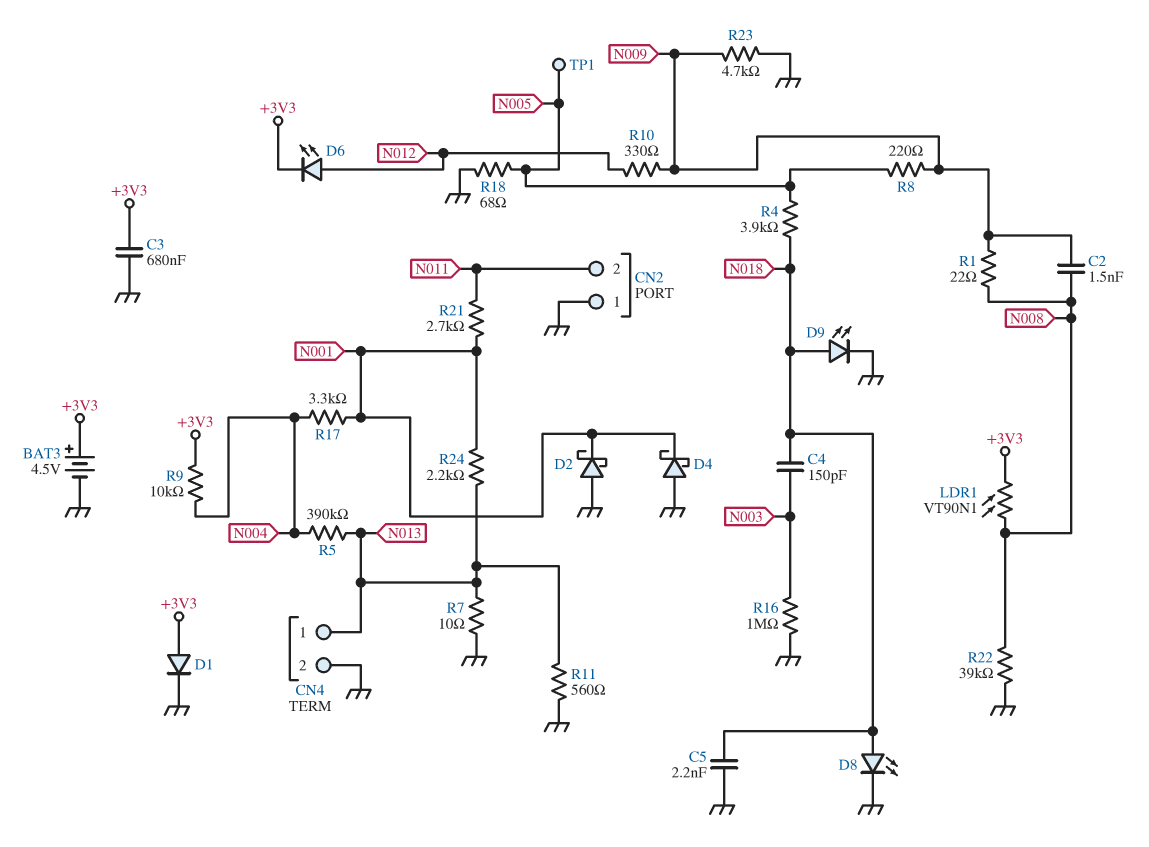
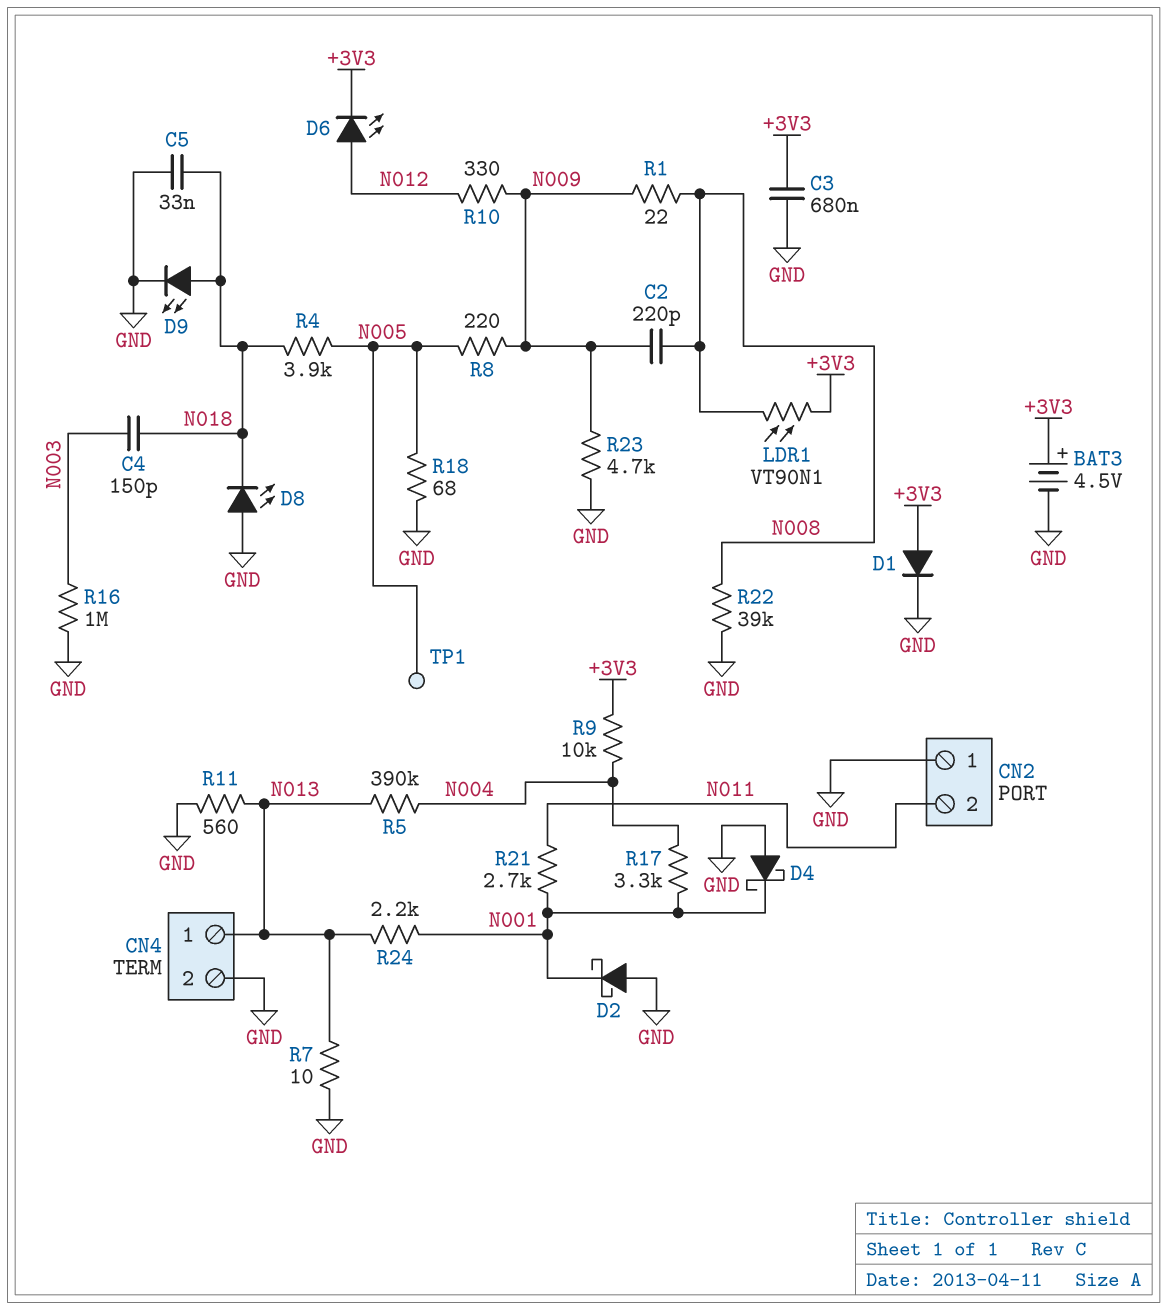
C2: 1.5nF (N008, N009) -> 220pF (N008, N009)
C5: 2.2nF (GND, N018) -> 33nF (GND, N018)
D8: LED (A N018, K GND) -> LED (A GND, K N018)

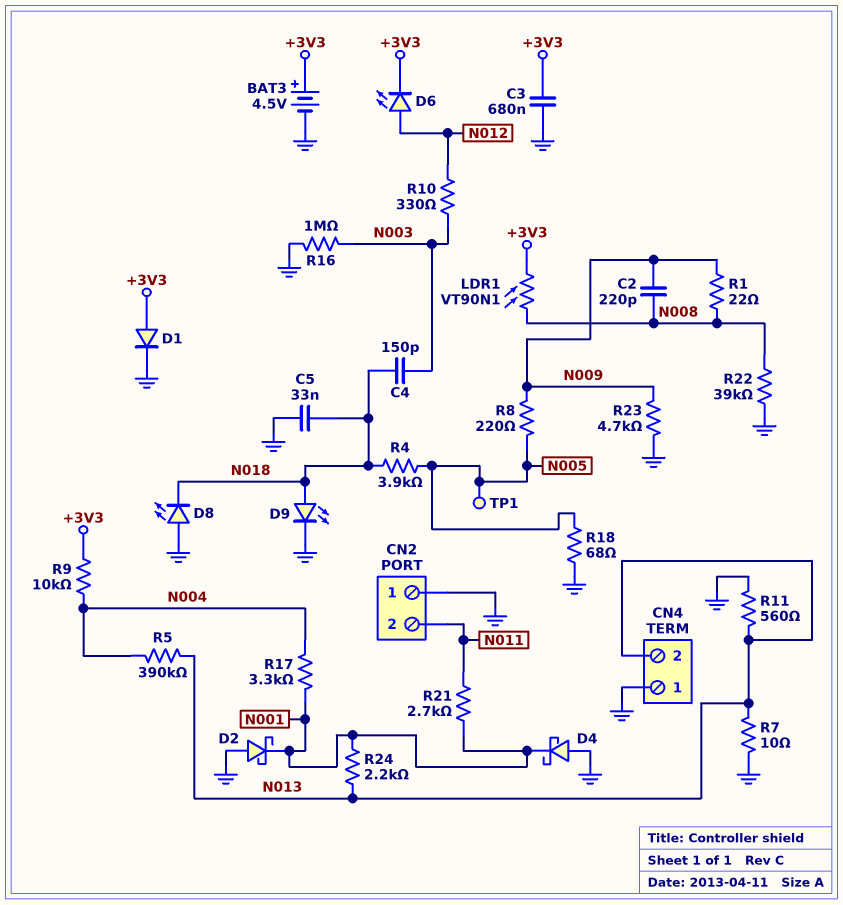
CN4 pin 1: N013 -> GND
CN4 pin 2: GND -> N013
R10: 330 (N009, N012) -> 330 (N003, N012)

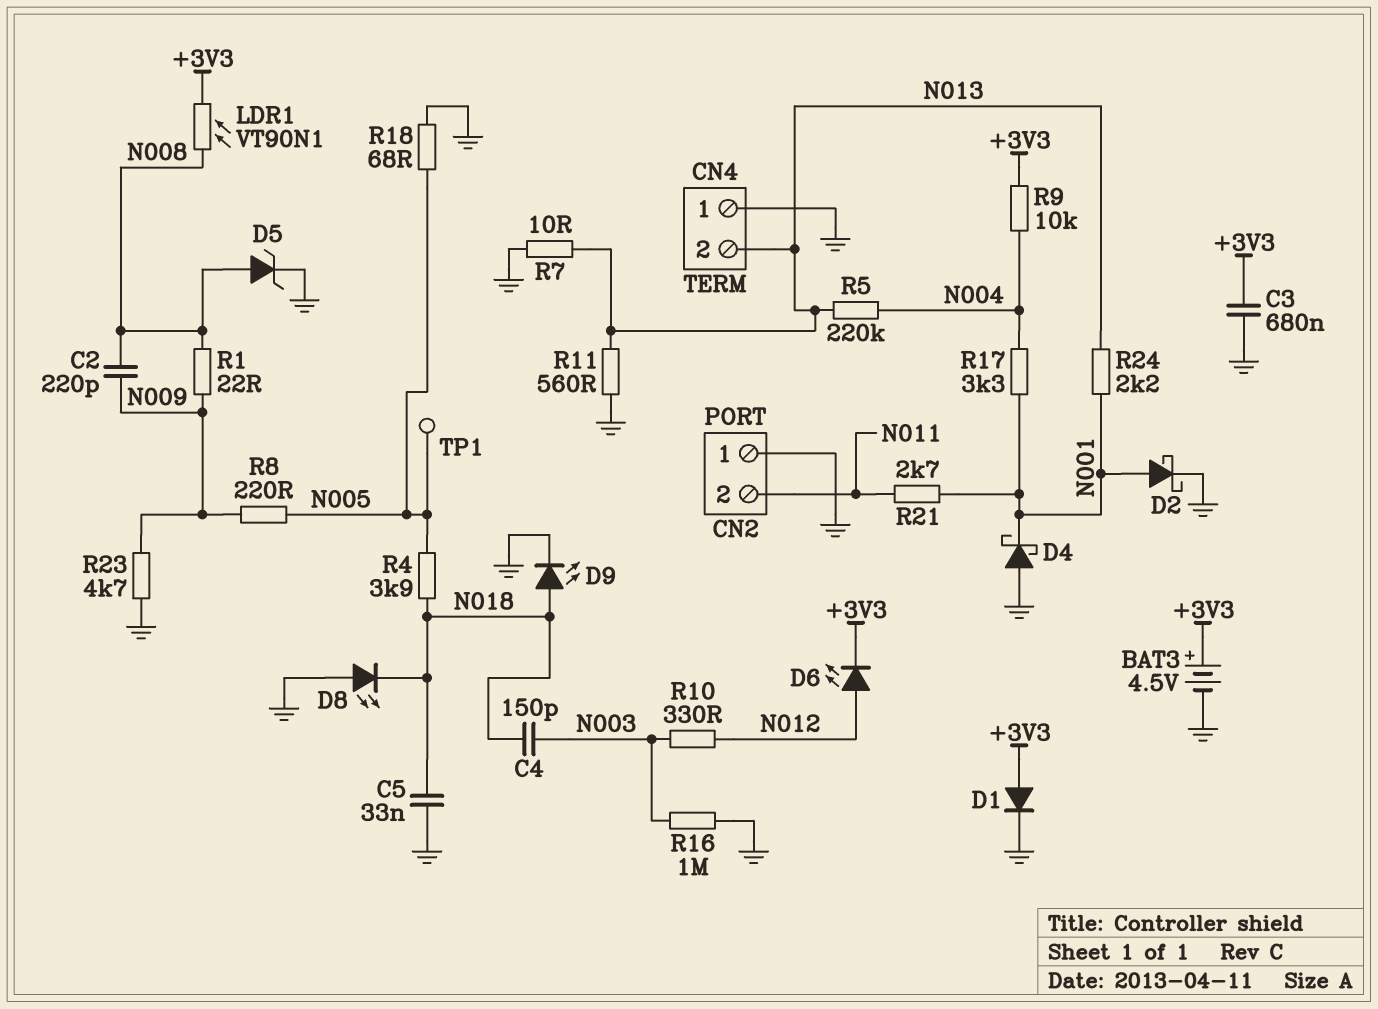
D2: schottky (A GND, K N001) -> schottky (A N001, K GND)
D5: none -> zener (A N008, K GND)
R5: 390k (N004, N013) -> 220k (N004, N013)
R22: 39k (GND, N008) -> none

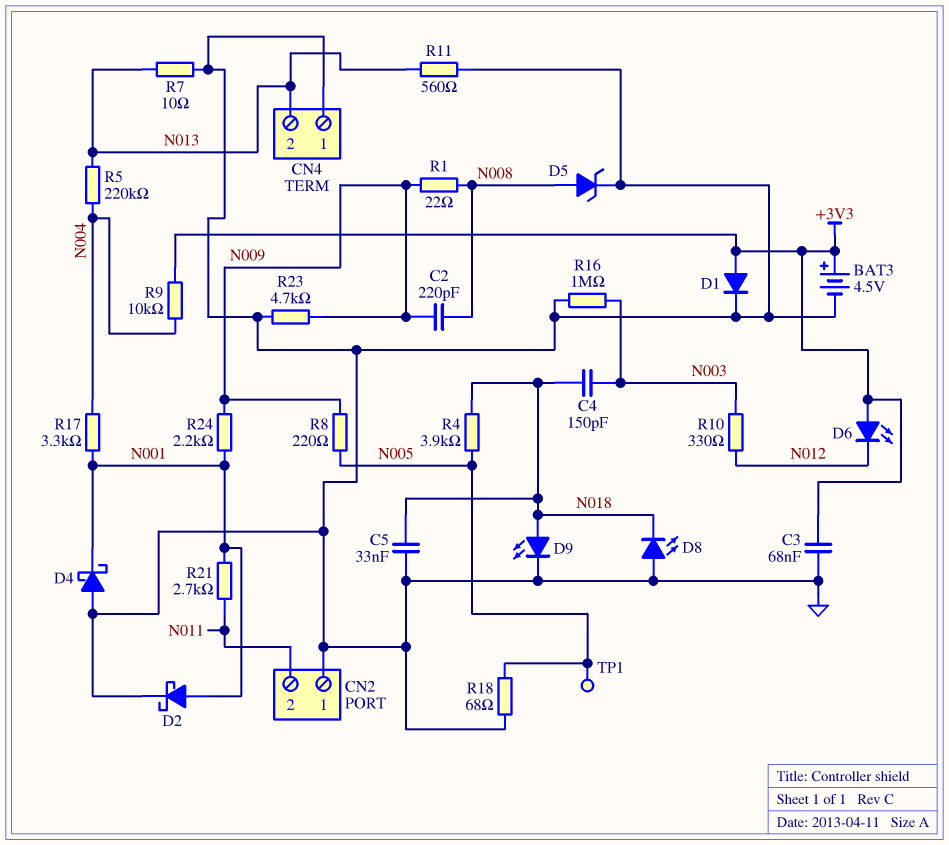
C3: 680nF (+3V3, GND) -> 68nF (+3V3, GND)
D6: LED (A N012, K +3V3) -> LED (A +3V3, K N012)
LDR1: VT90N1 (+3V3, N008) -> none
R24: 2.2k (N001, N013) -> 2.2k (N001, N009)

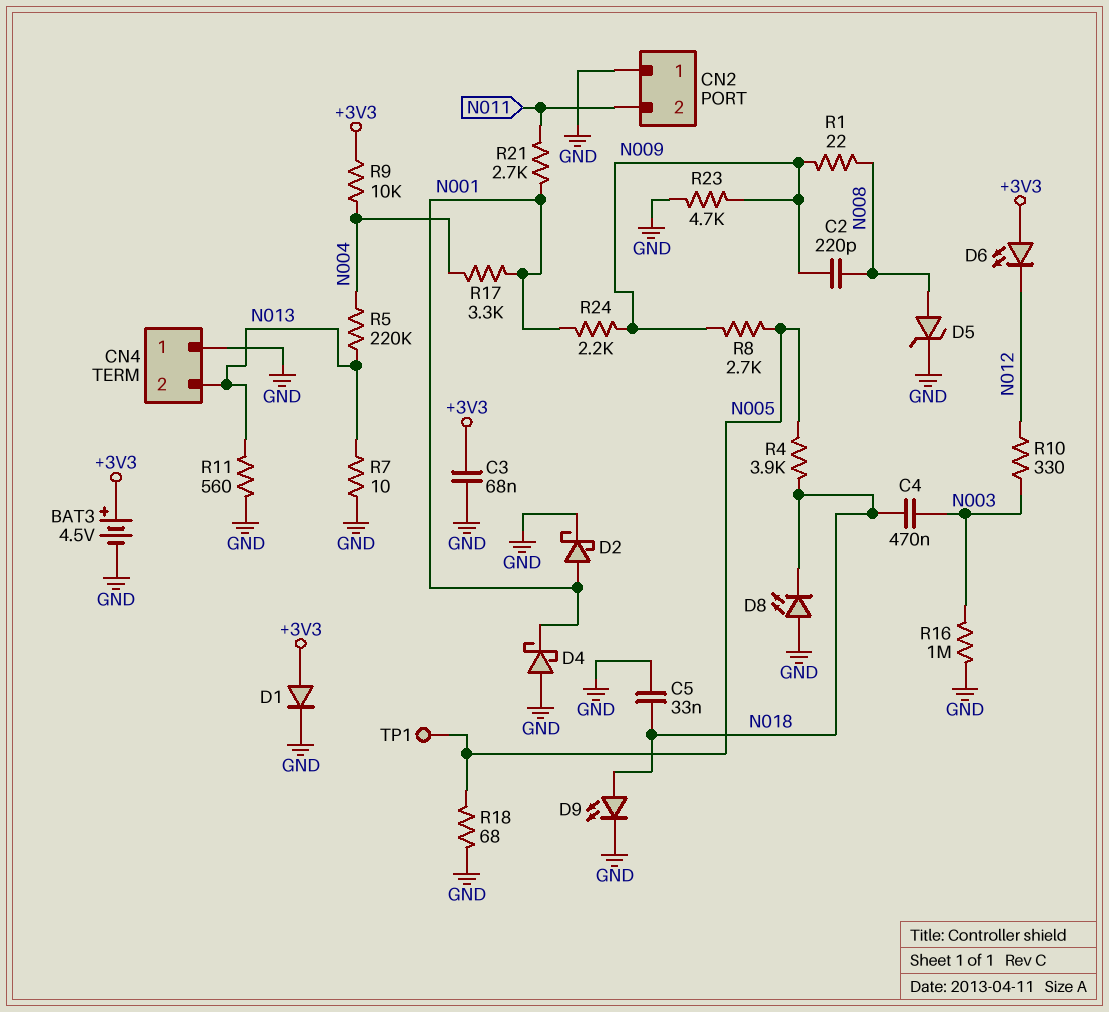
C4: 150pF (N003, N018) -> 470nF (N003, N018)
R8: 220 (N005, N009) -> 2.7k (N005, N009)

